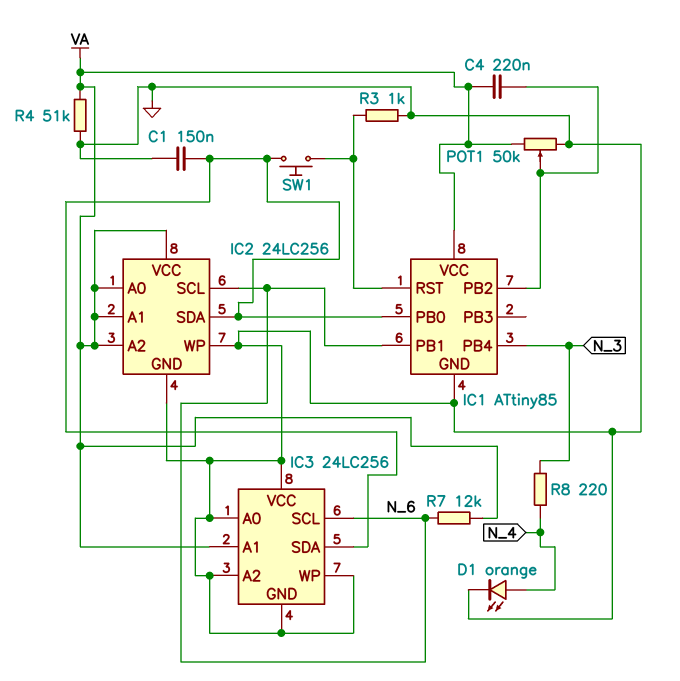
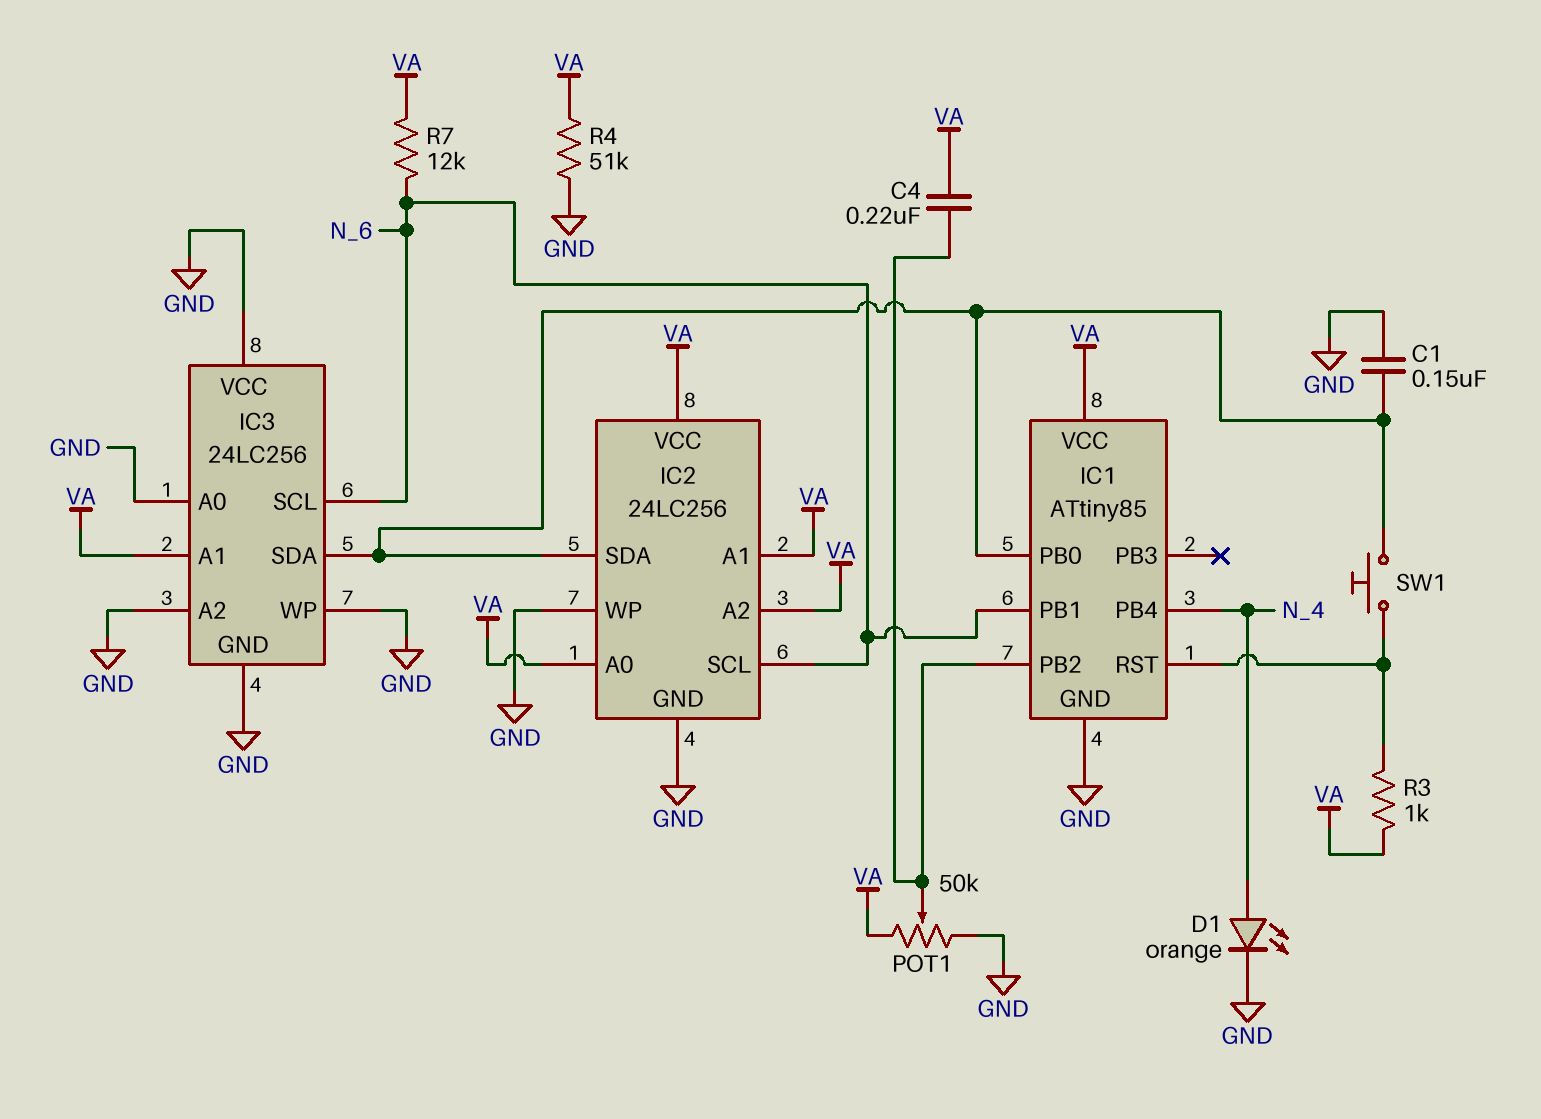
IC1 pin PB4: N_3 -> N_4
R3: 1k (GND, IC1/RST) -> 1k (IC1/RST, VA)
R8: 220 (N_3, N_4) -> none

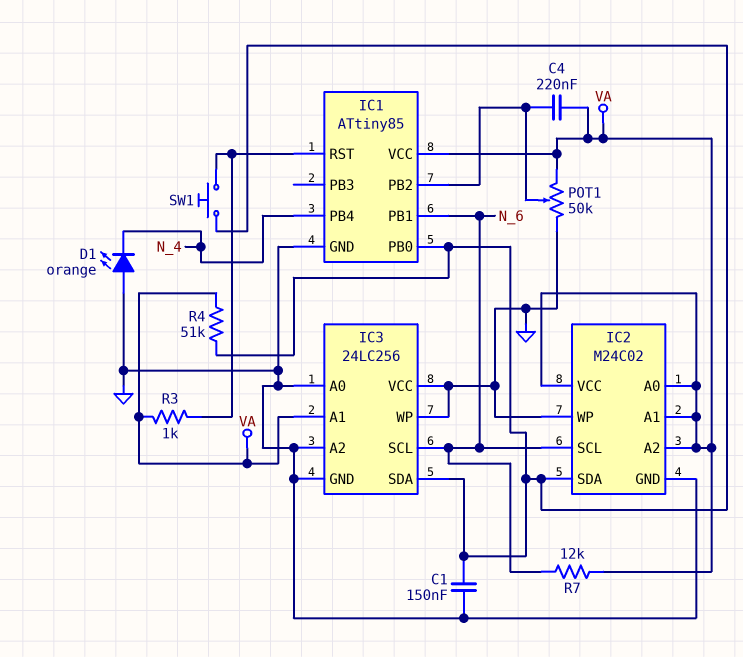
D1: LED orange (A N_4, K GND) -> LED orange (A GND, K N_4)
IC2: 24LC256 -> M24C02
R4: 51k (GND, VA) -> 51k (IC1/PB0, VA)

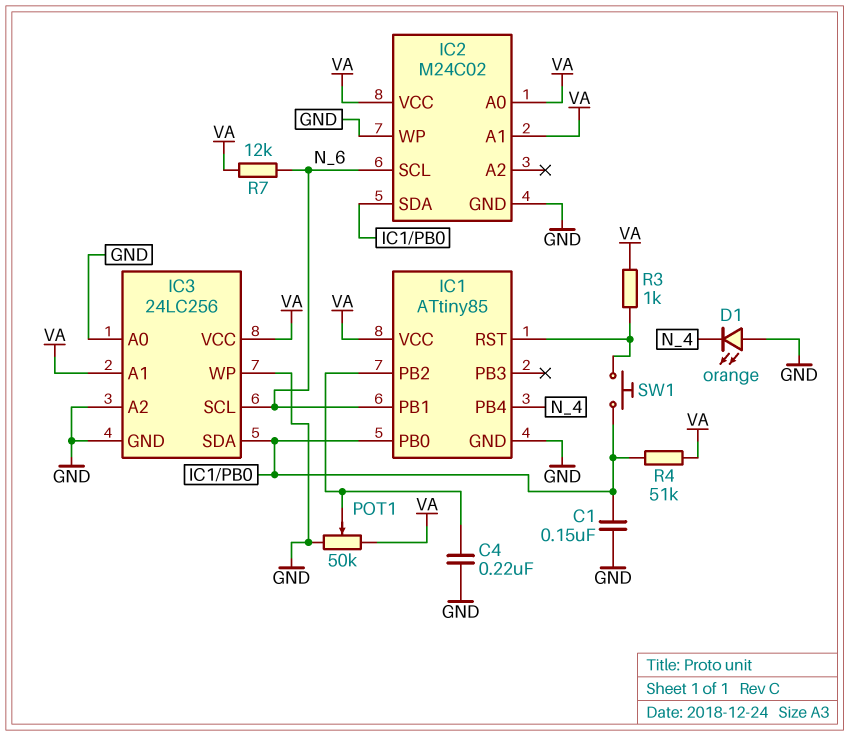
C4: 220nF (IC1/PB2, VA) -> 220nF (GND, IC1/PB2)
IC2 pin A2: VA -> none
IC3 pin VCC: GND -> VA

